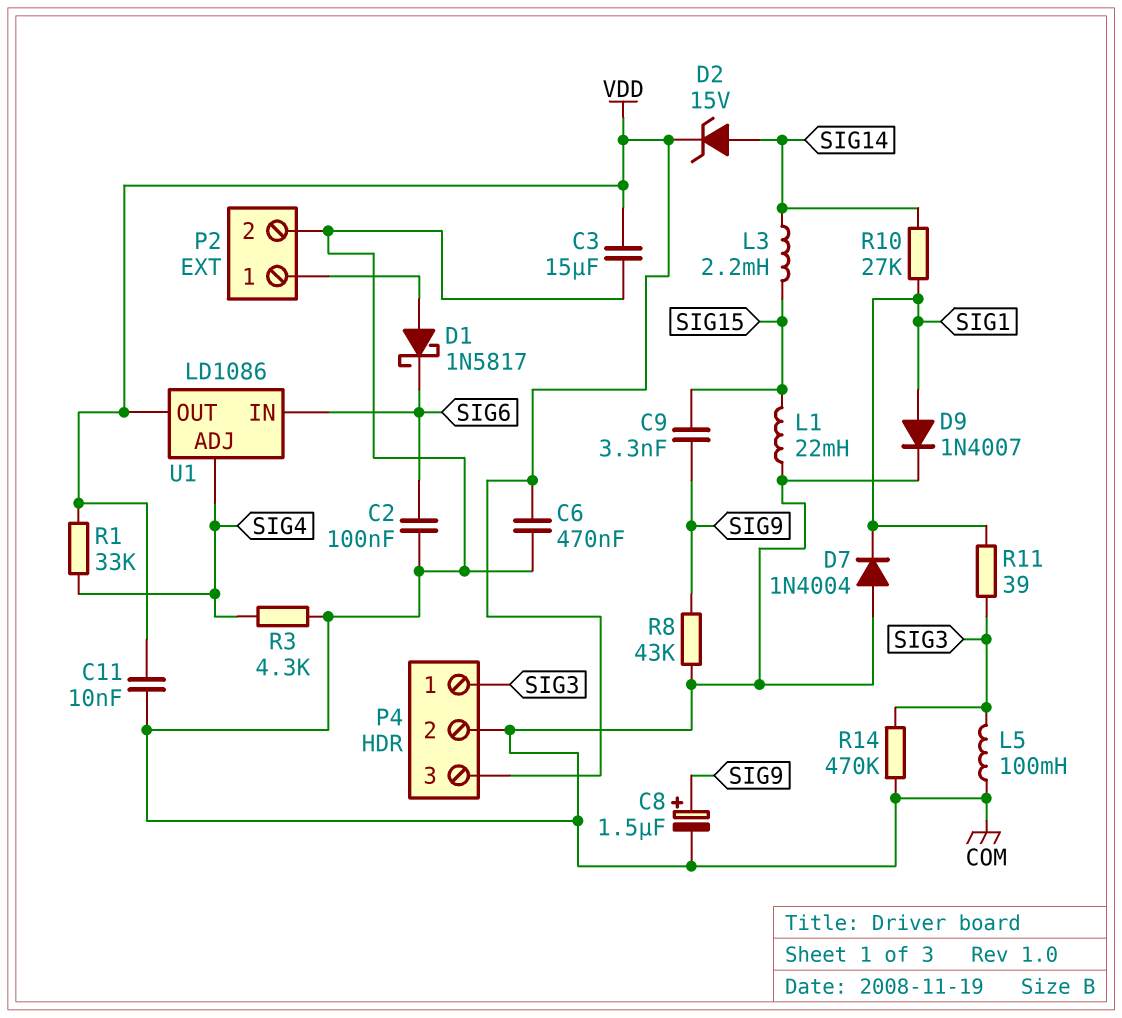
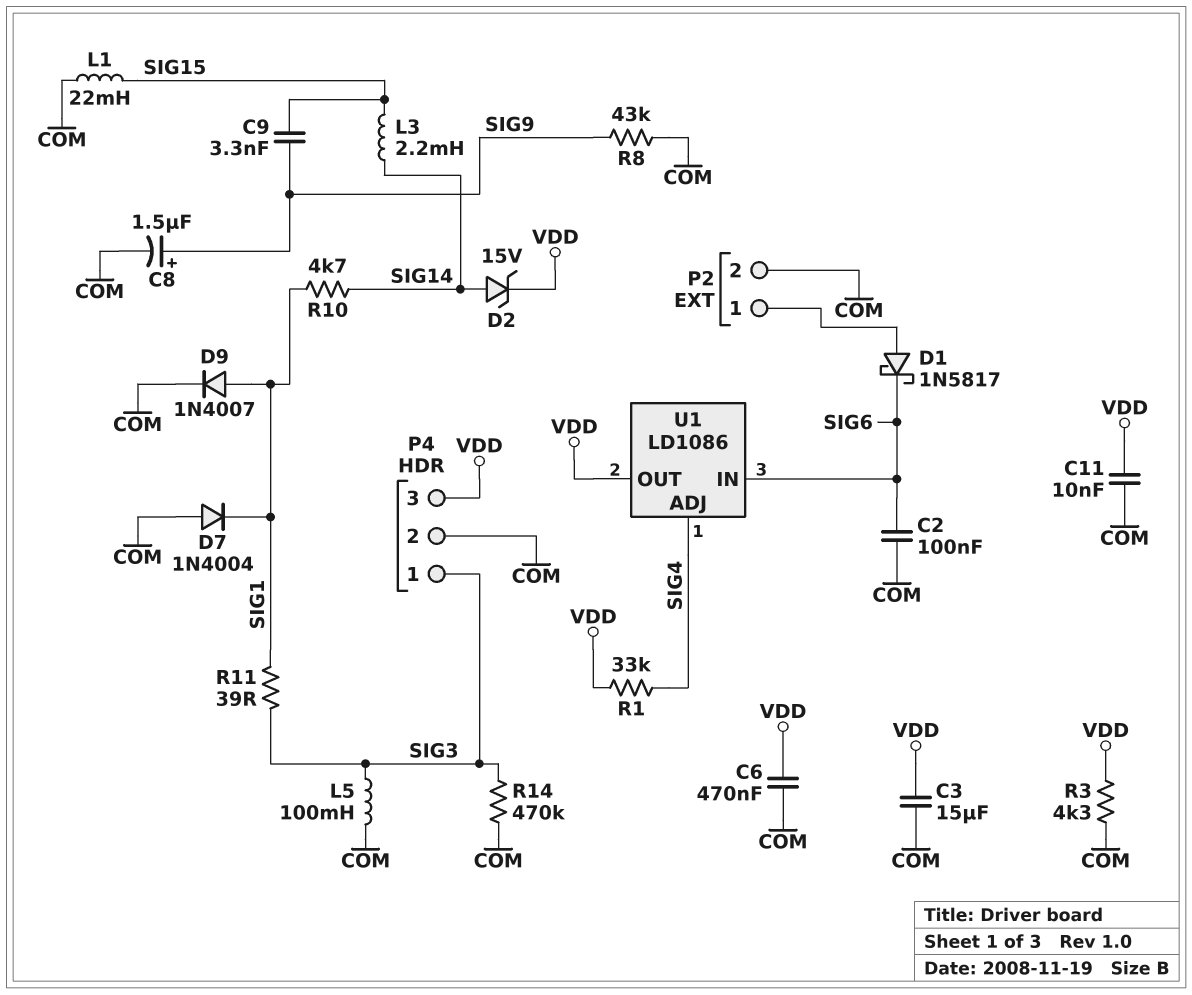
R3: 4.3k (COM, SIG4) -> 4.3k (COM, VDD)
R10: 27k (SIG1, SIG14) -> 4.7k (SIG1, SIG14)

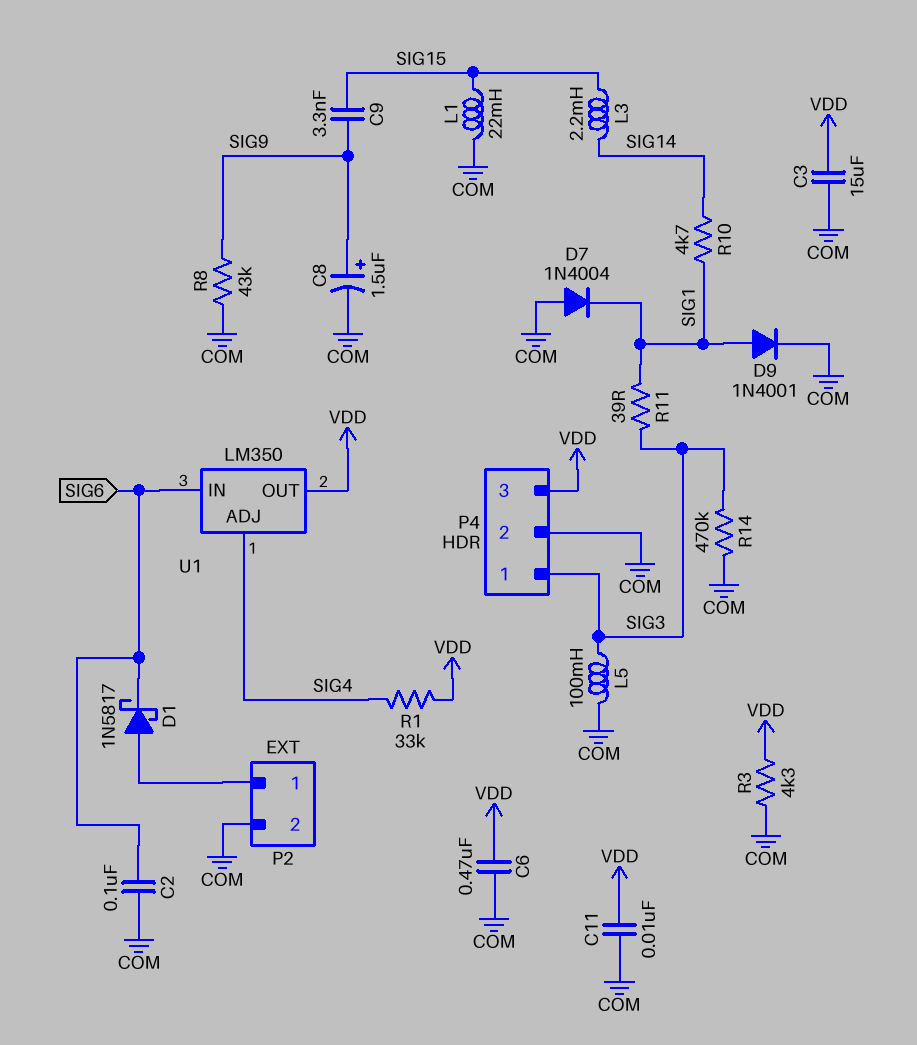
D2: zener 15V (A SIG14, K VDD) -> none
D9: diode 1N4007 (A SIG1, K COM) -> diode 1N4001 (A SIG1, K COM)
U1: LD1086 -> LM350

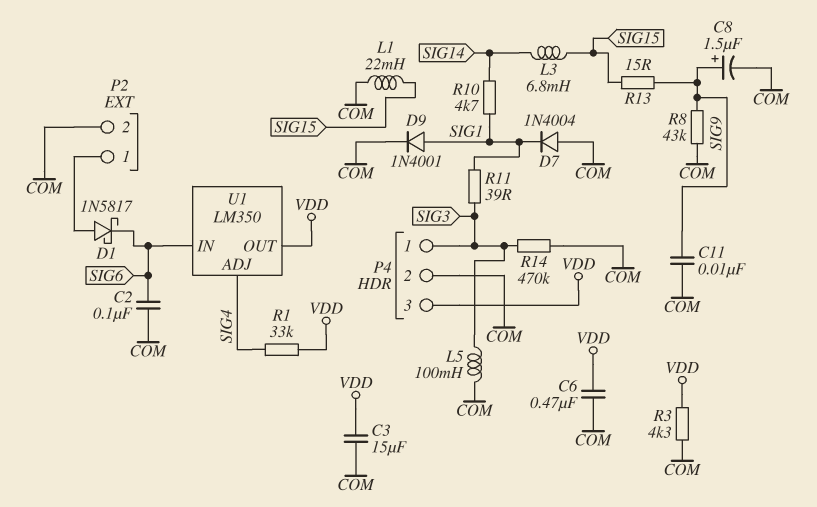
C9: 3.3nF (SIG9, SIG15) -> none
C11: 10nF (COM, VDD) -> 10nF (COM, SIG9)
L3: 2.2mH (SIG14, SIG15) -> 6.8mH (SIG14, SIG15)
R13: none -> 15 (SIG9, SIG15)

